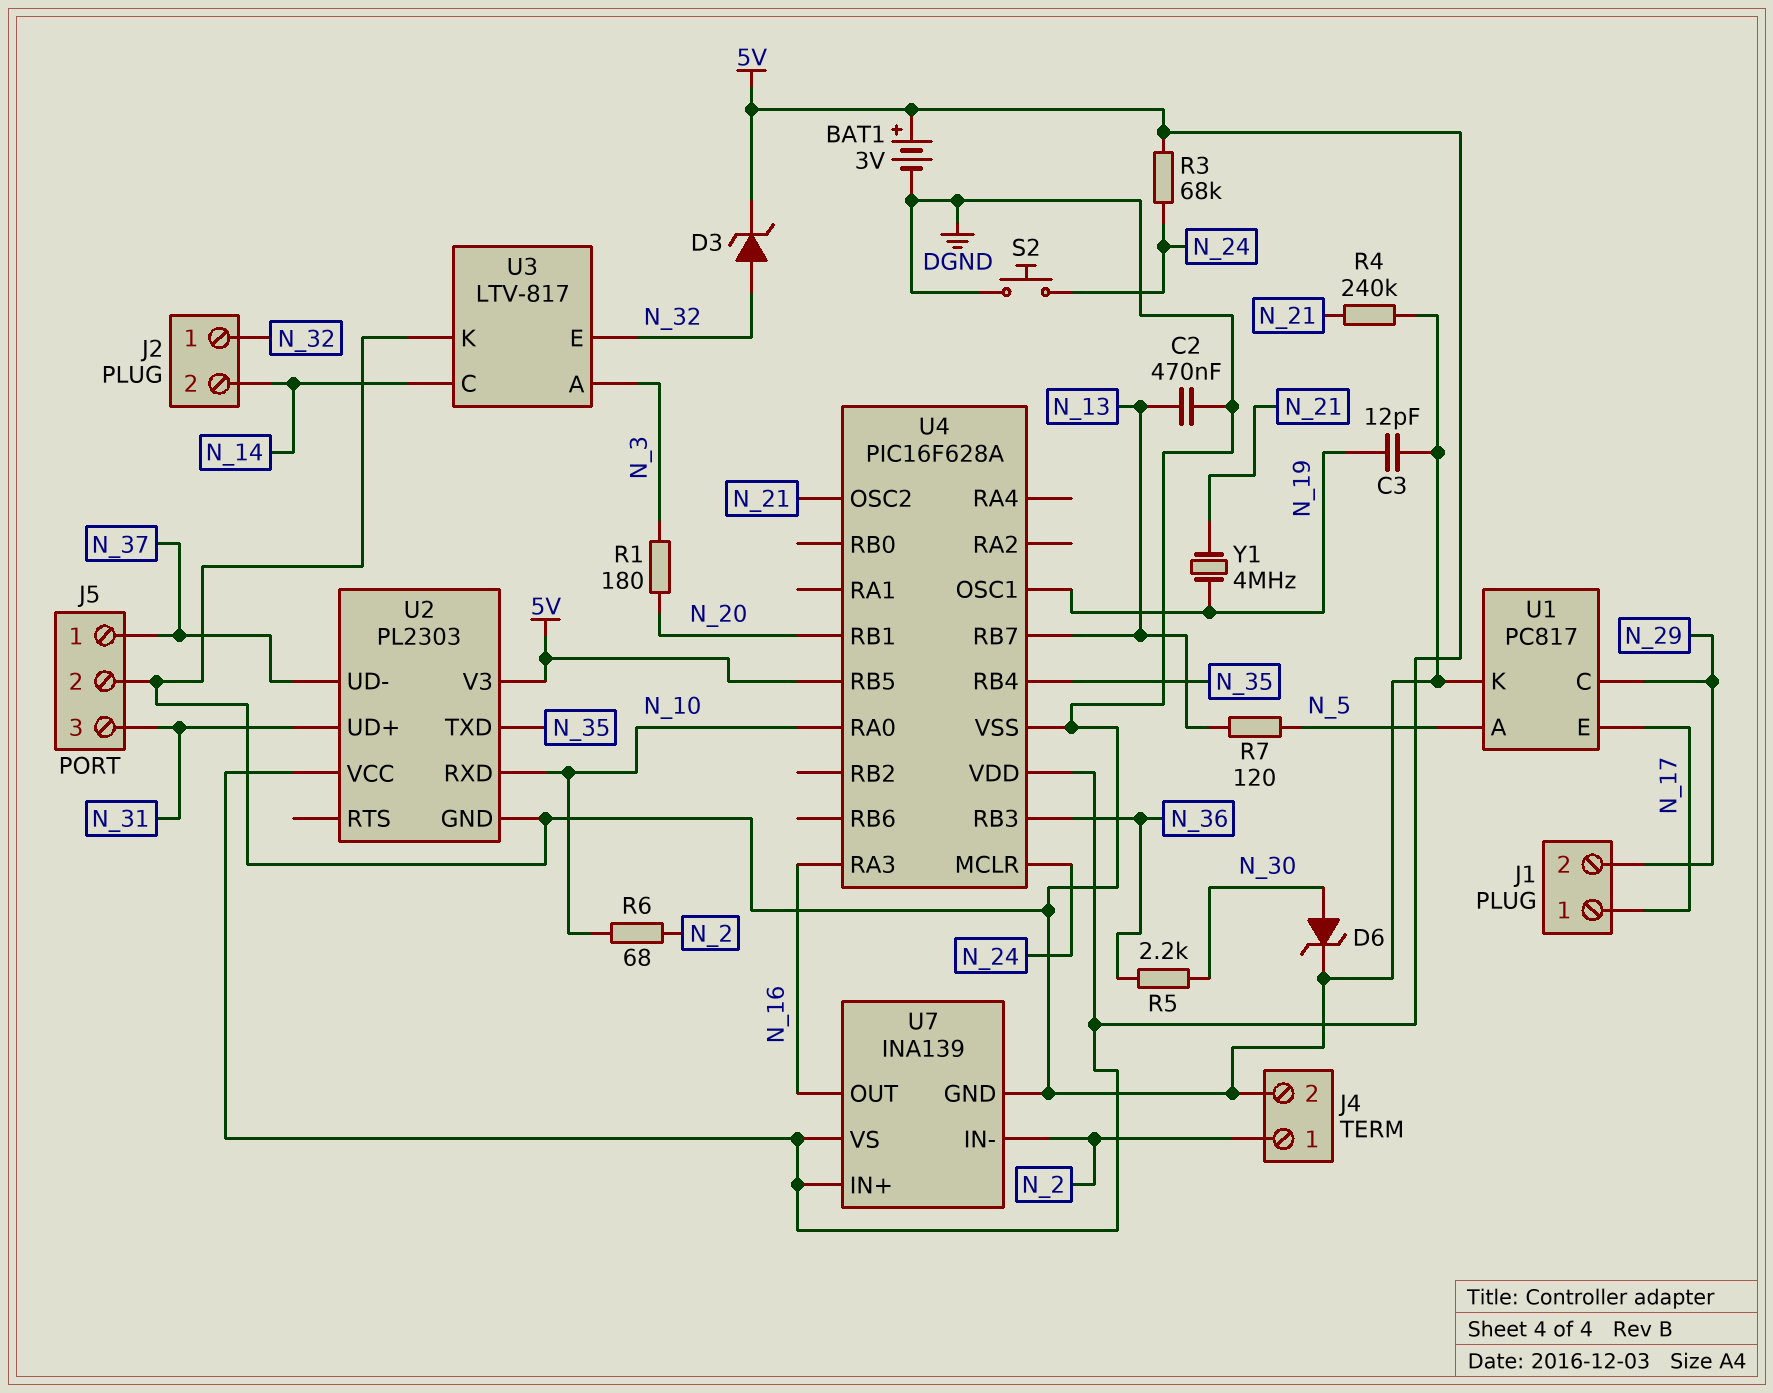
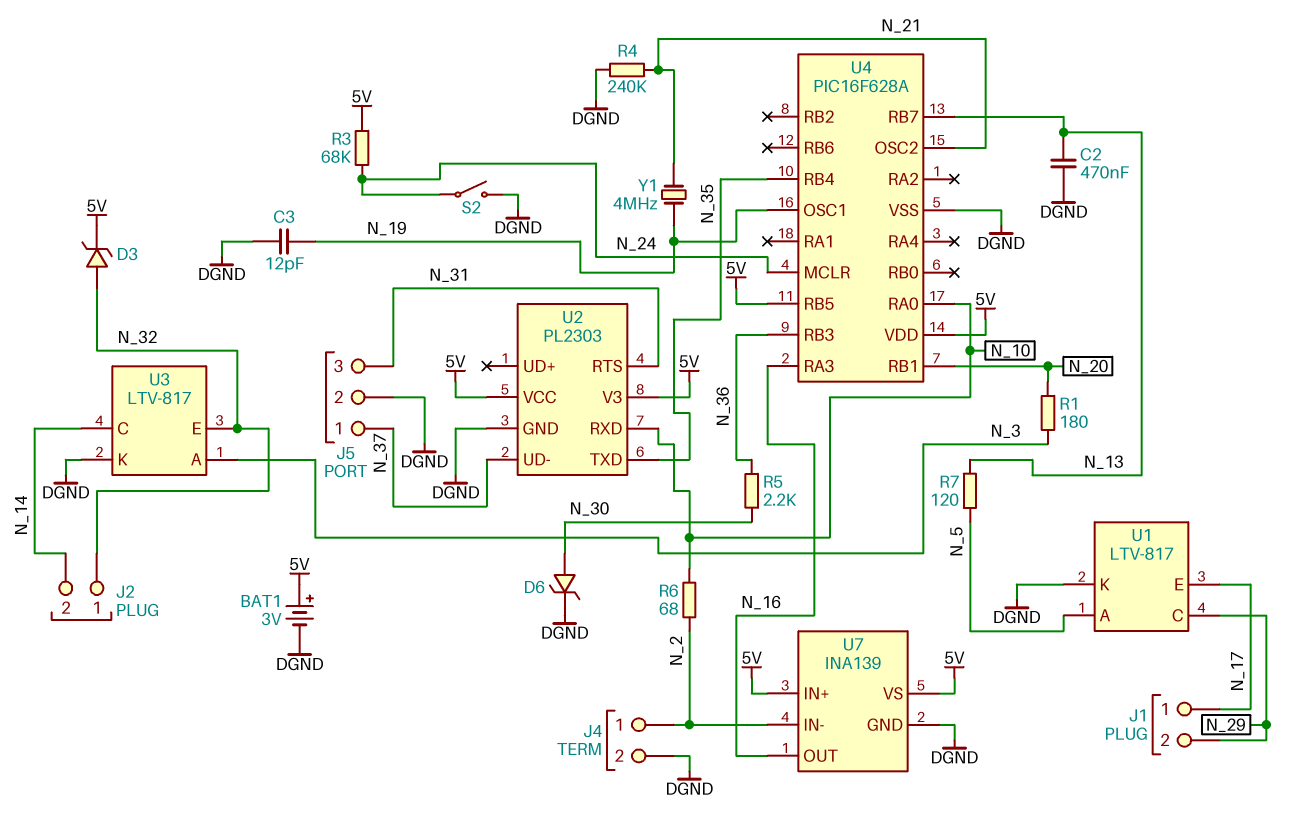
S2: button (DGND, N_24) -> switch (DGND, N_24)
U1: PC817 -> LTV-817
U2 pin RTS: none -> N_31
U2 pin UD+: N_31 -> none

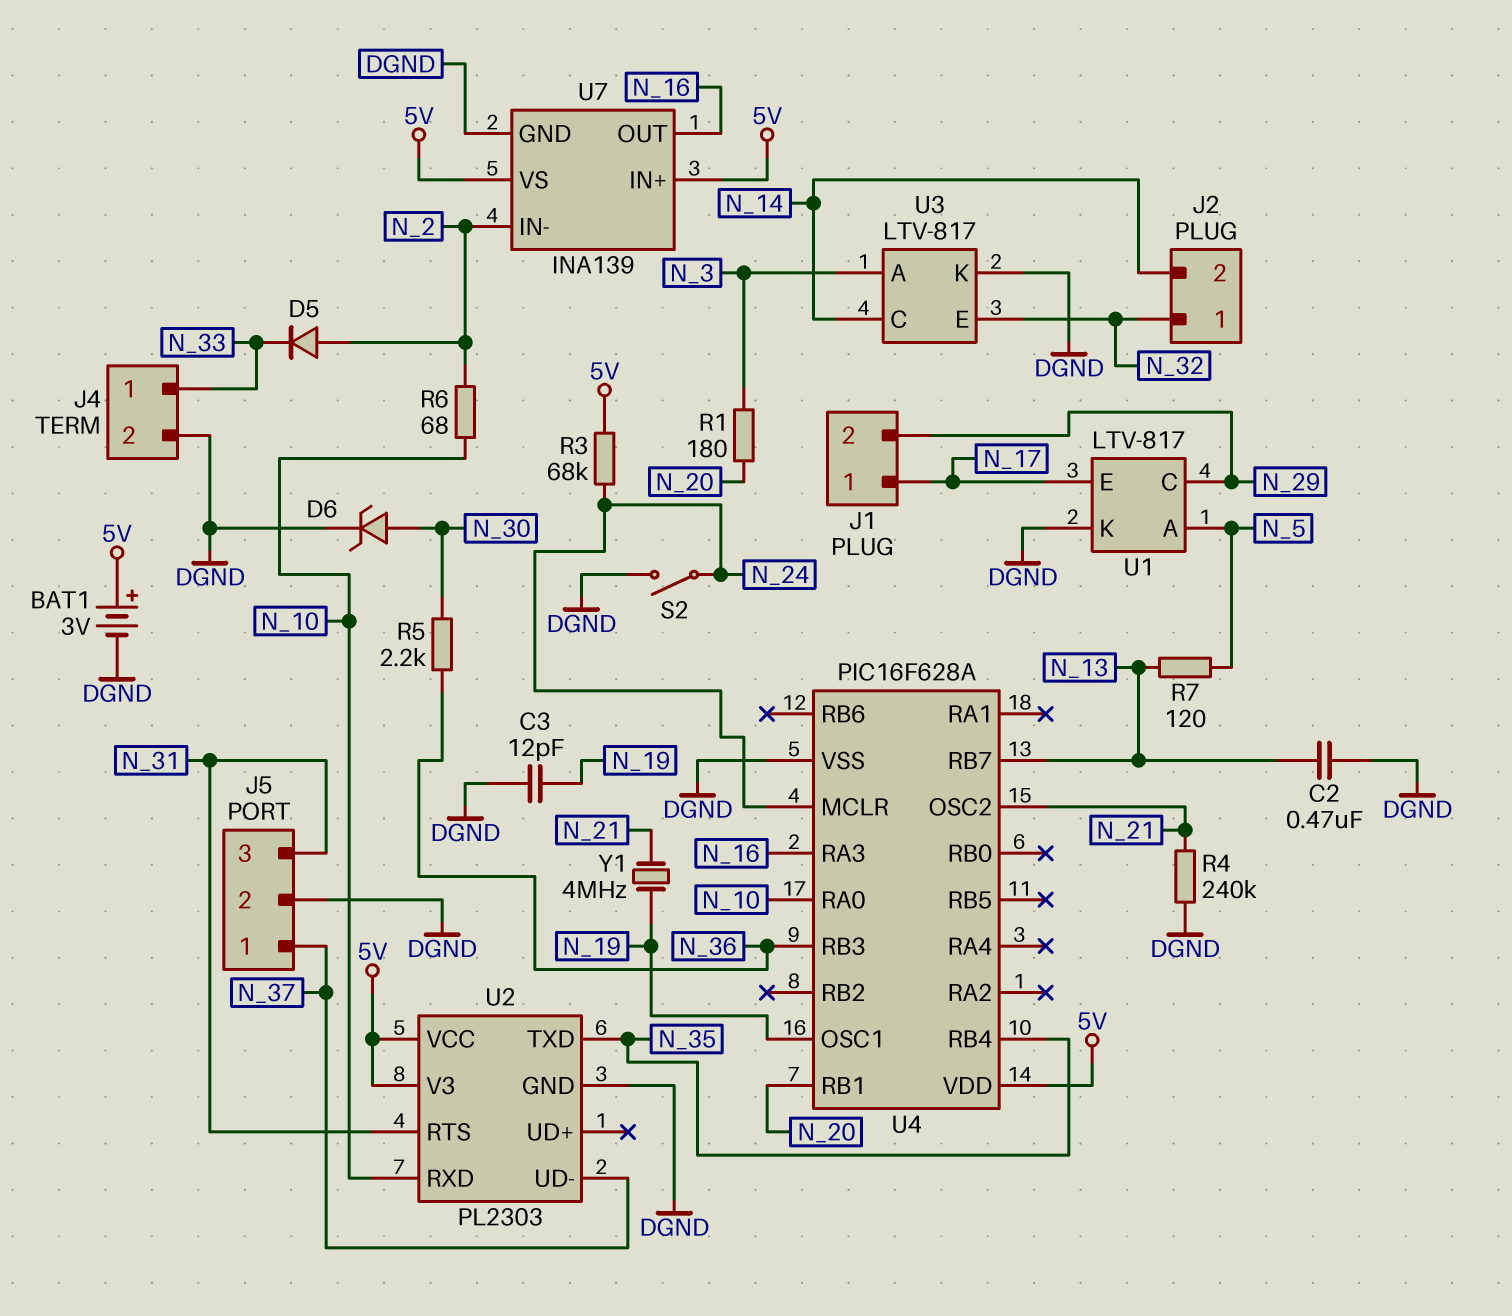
D3: zener (A N_32, K 5V) -> none
D5: none -> diode (A N_2, K N_33)
J4 pin 1: N_2 -> N_33
U4 pin RB5: 5V -> none

